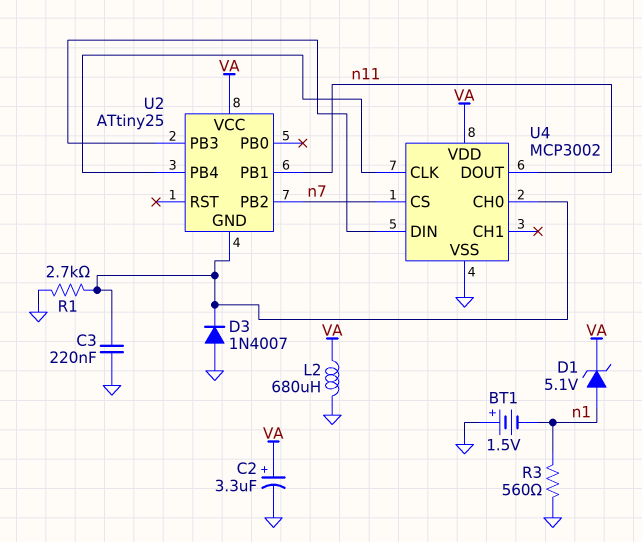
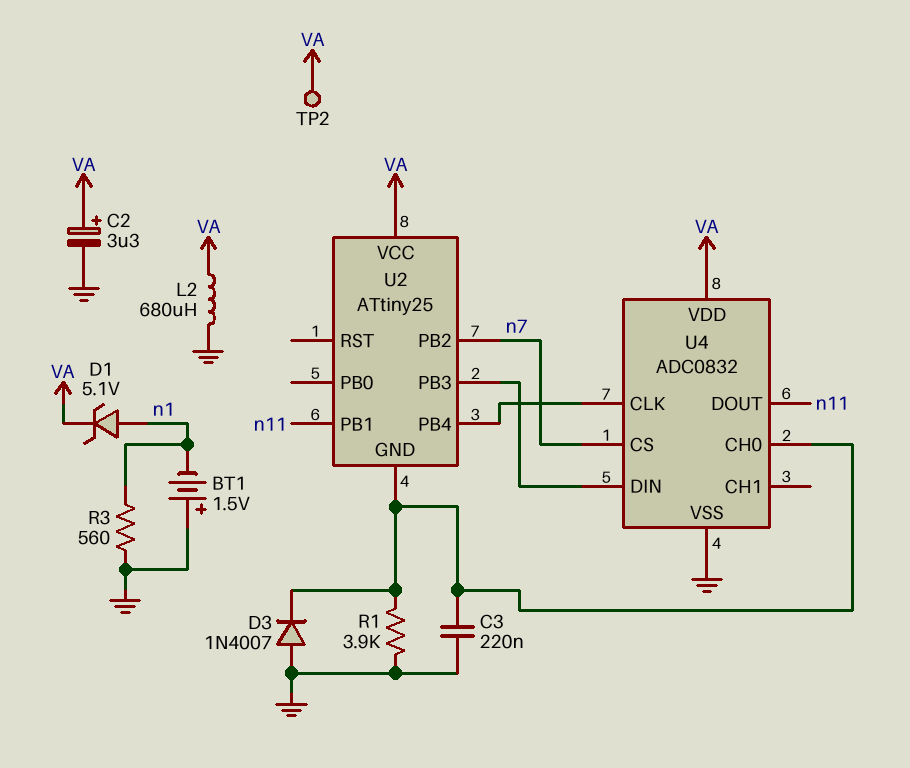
R1: 2.7k (GND, U2/GND) -> 3.9k (GND, U2/GND)
TP2: none -> test point (VA)
U4: MCP3002 -> ADC0832

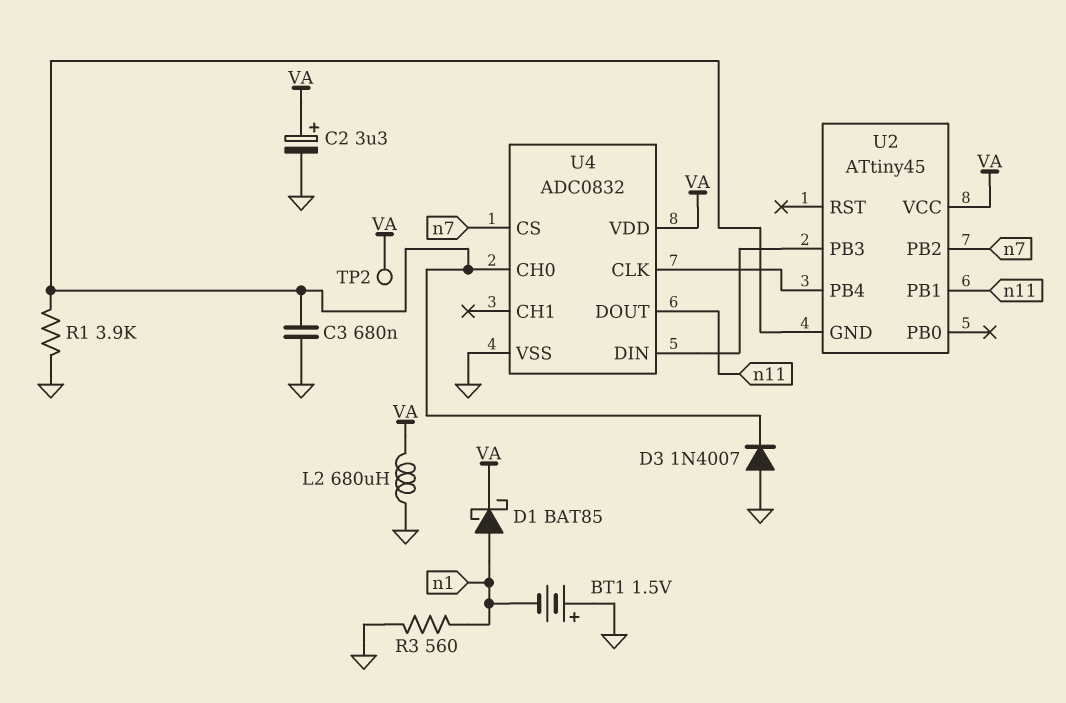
C3: 220nF (GND, U2/GND) -> 680nF (GND, U2/GND)
D1: zener 5.1V (A n1, K VA) -> schottky BAT85 (A n1, K VA)
U2: ATtiny25 -> ATtiny45

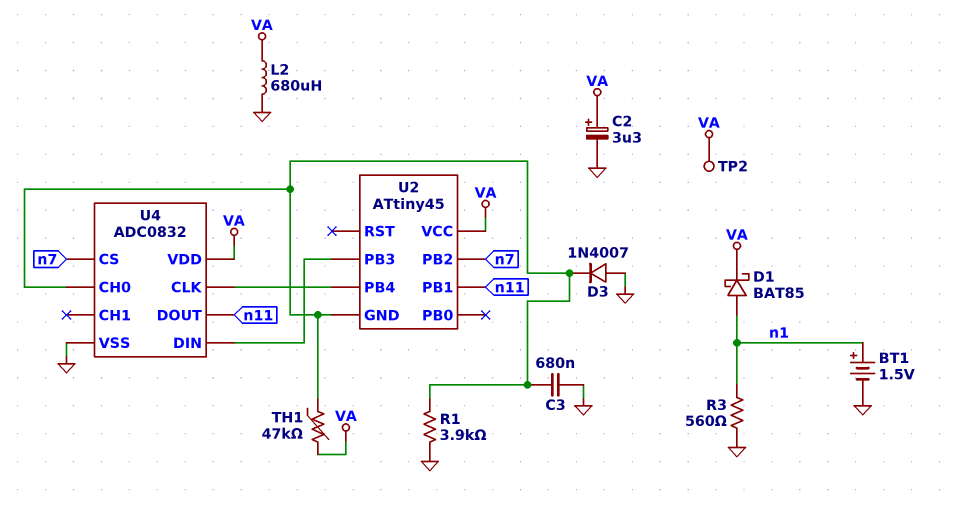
BT1: 1.5V (plus GND, minus n1) -> 1.5V (plus n1, minus GND)
TH1: none -> 47k (U2/GND, VA)

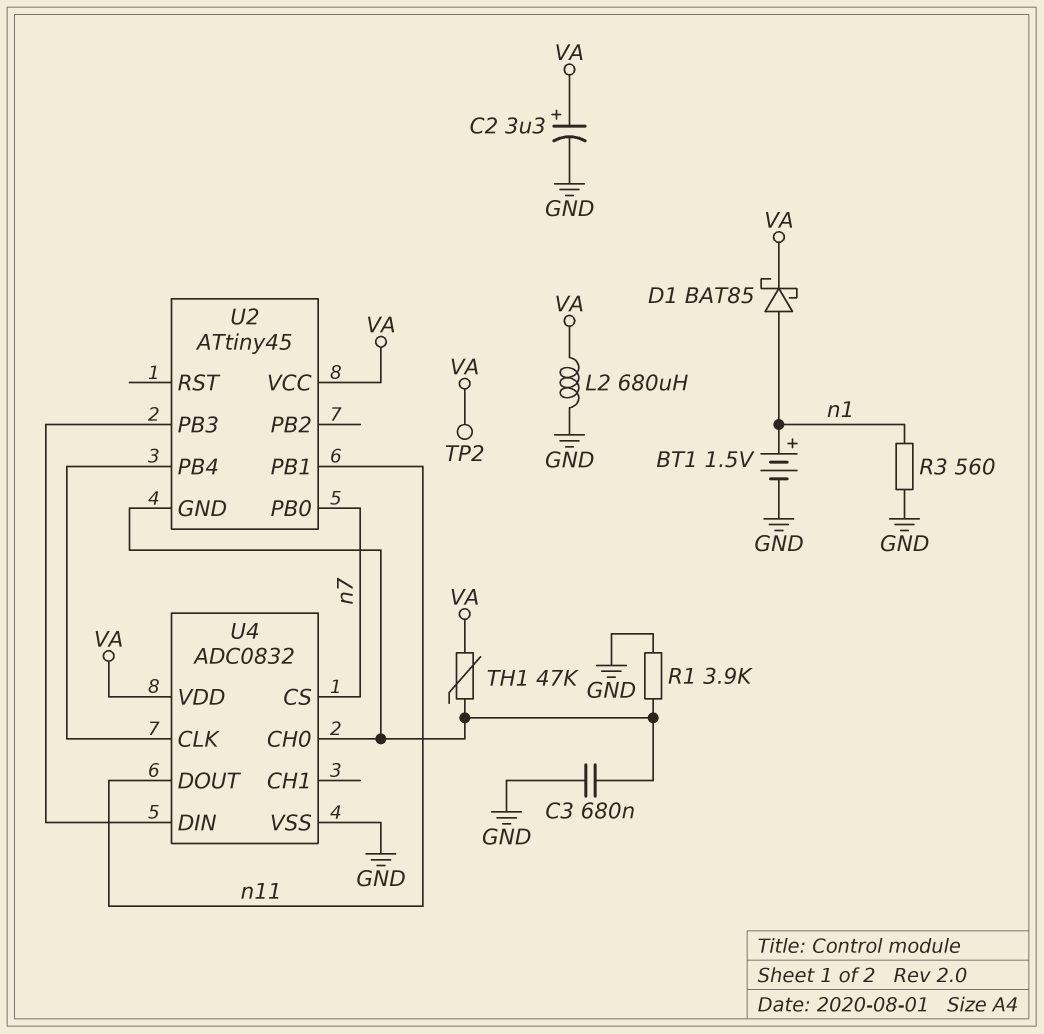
D3: diode 1N4007 (A GND, K U2/GND) -> none
U2 pin PB0: none -> n7
U2 pin PB2: n7 -> none

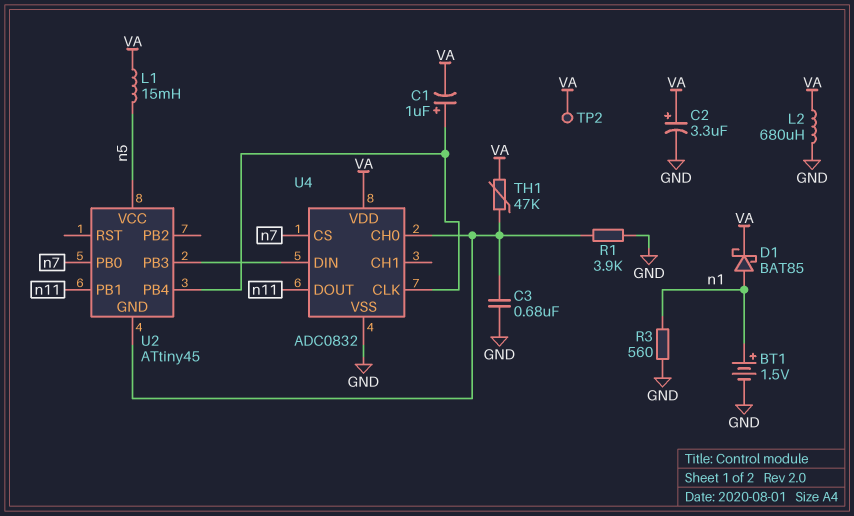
C1: none -> 1uF (plus U2/PB4, minus VA)
L1: none -> 15mH (VA, n5)
U2 pin VCC: VA -> n5

